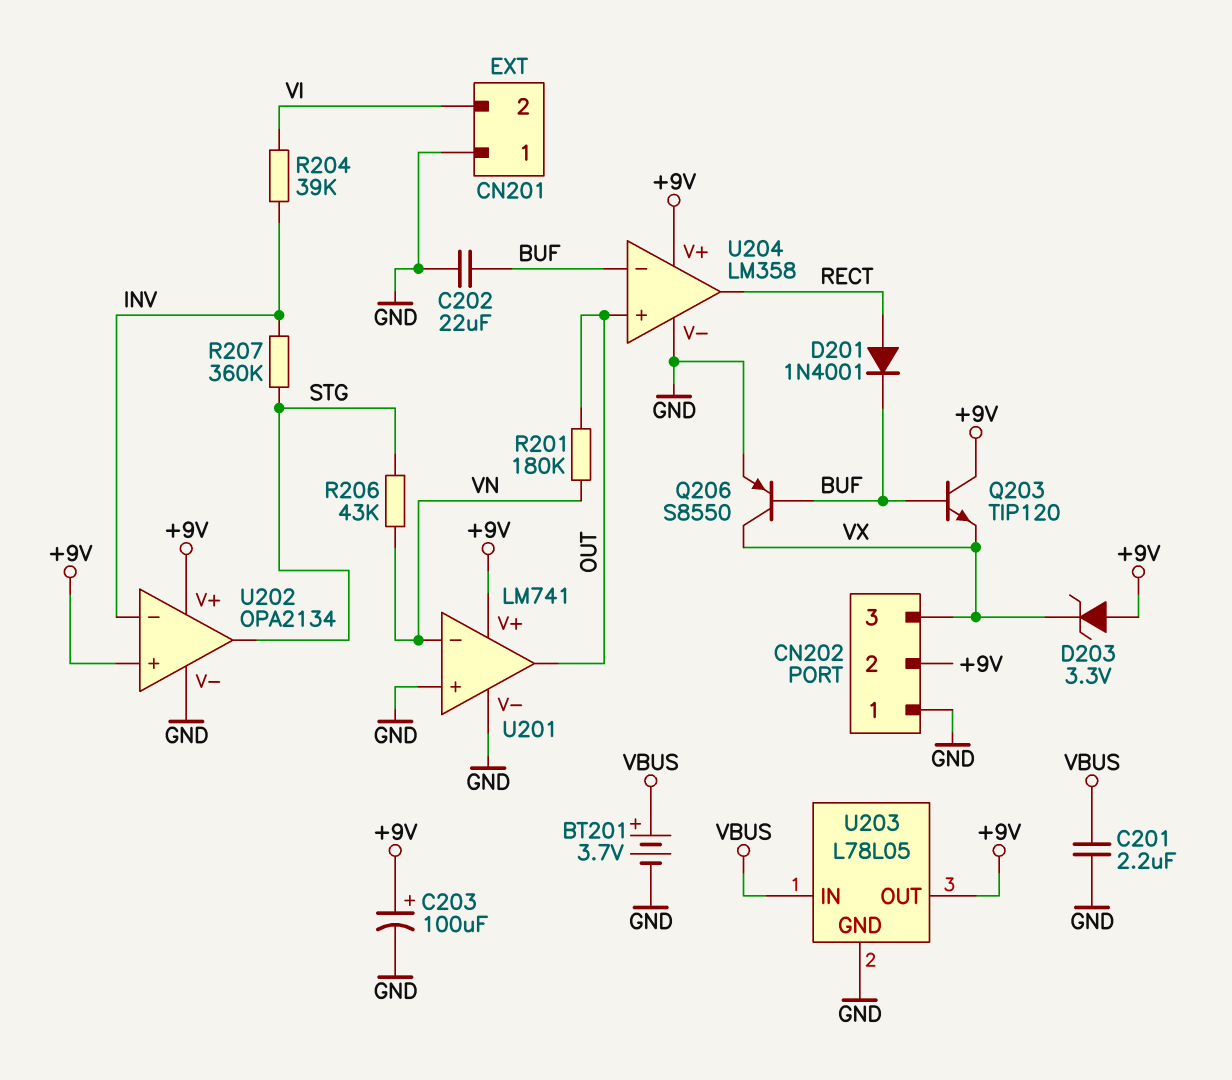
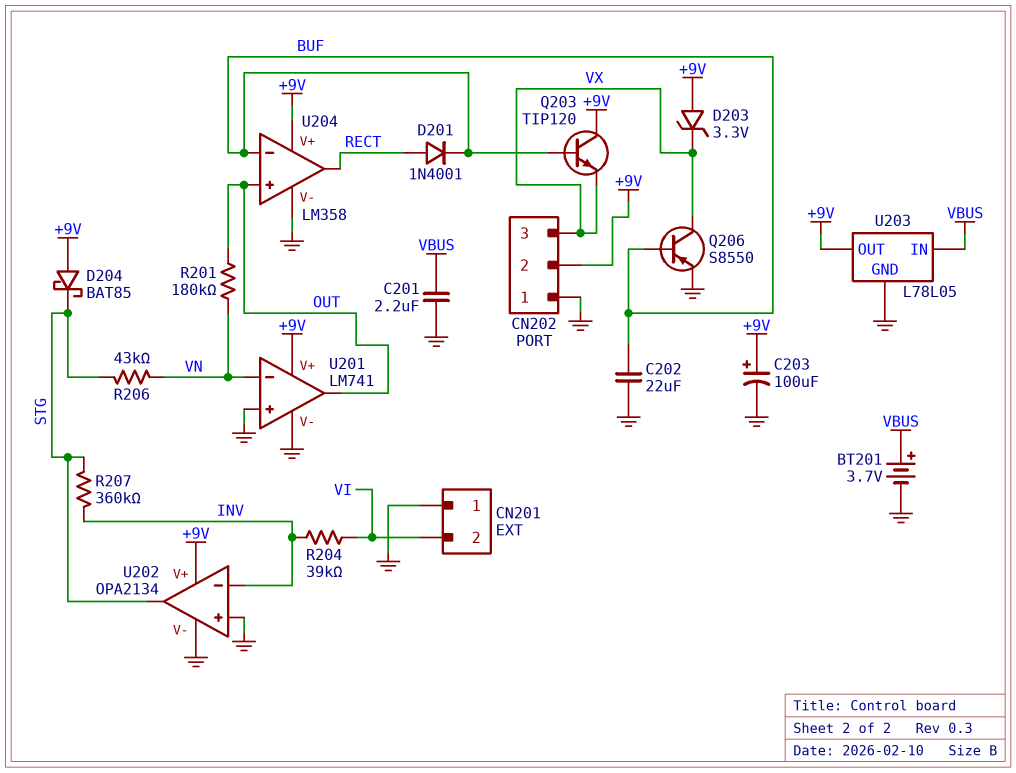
D204: none -> schottky BAT85 (A +9V, K STG)
U202 pin in+: +9V -> GND

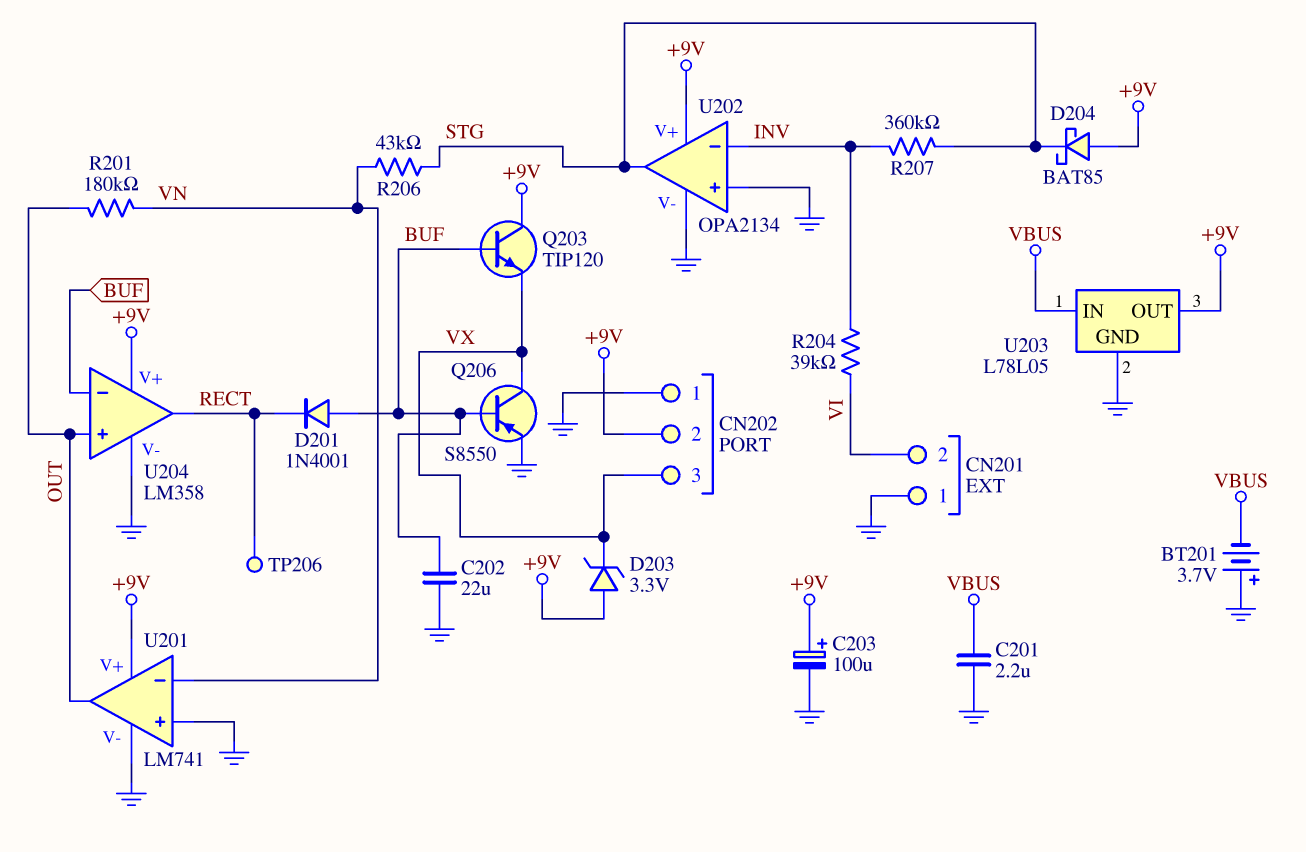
BT201: 3.7V (plus VBUS, minus GND) -> 3.7V (plus GND, minus VBUS)
D201: diode 1N4001 (A RECT, K BUF) -> diode 1N4001 (A BUF, K RECT)
TP206: none -> test point (RECT)

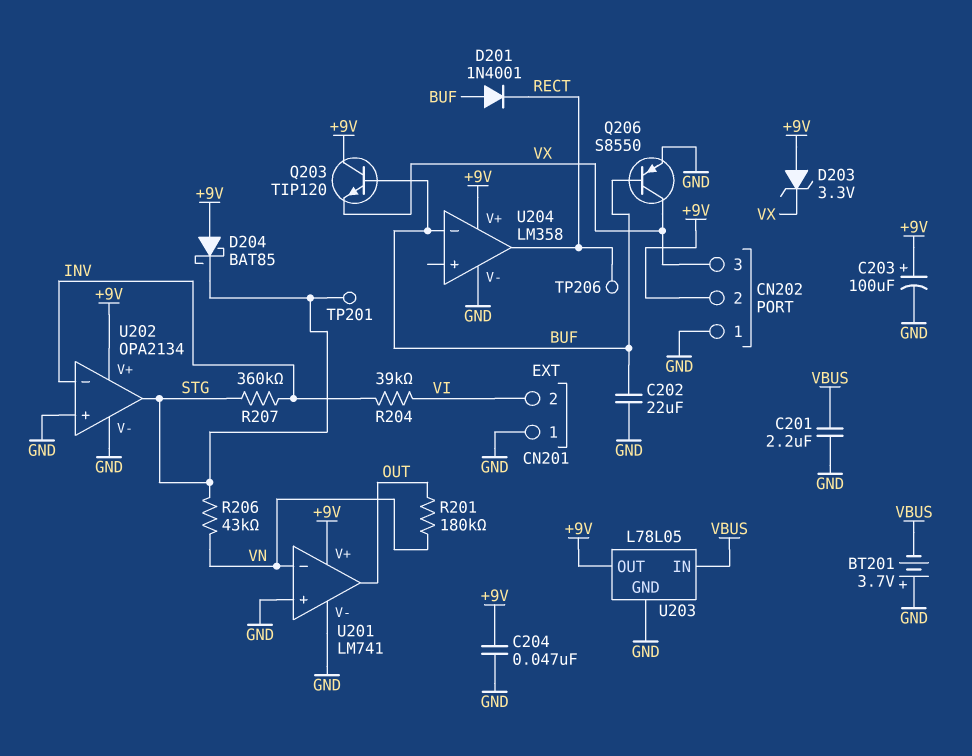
C204: none -> 47nF (+9V, GND)
TP201: none -> test point (STG)
U204 pin in+: OUT -> none

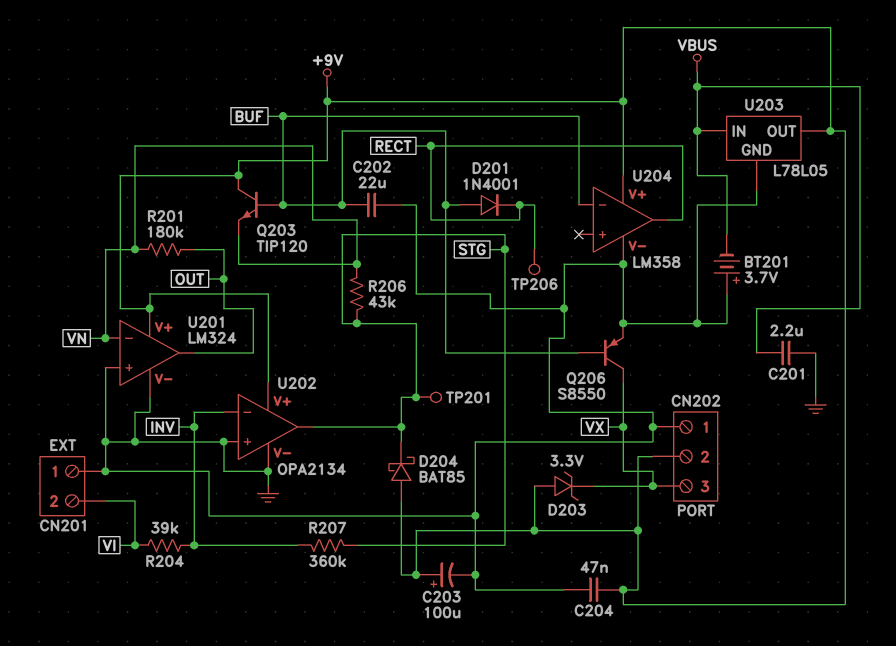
Q203: NPN TIP120 (B BUF, C +9V, E VX) -> NPN TIP120 (B BUF, C +9V, E VN)
U201: LM741 -> LM324

